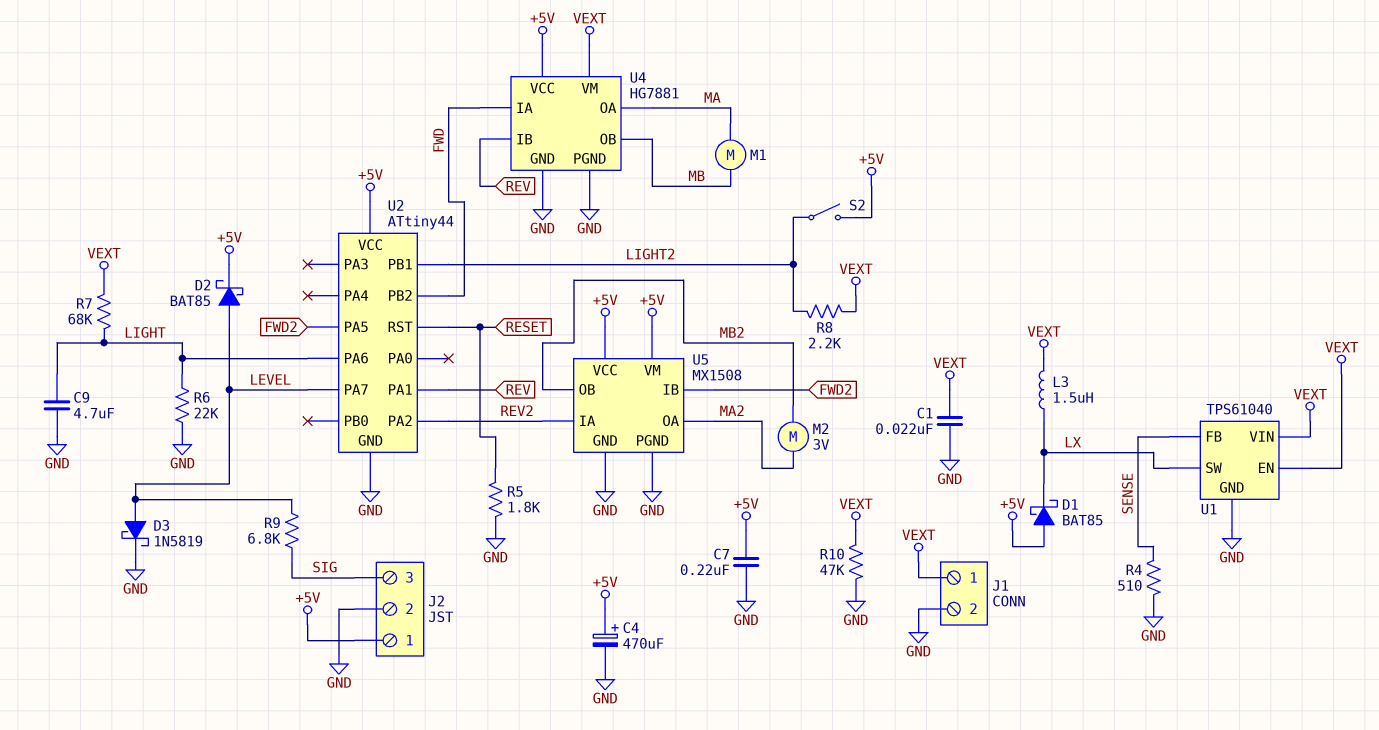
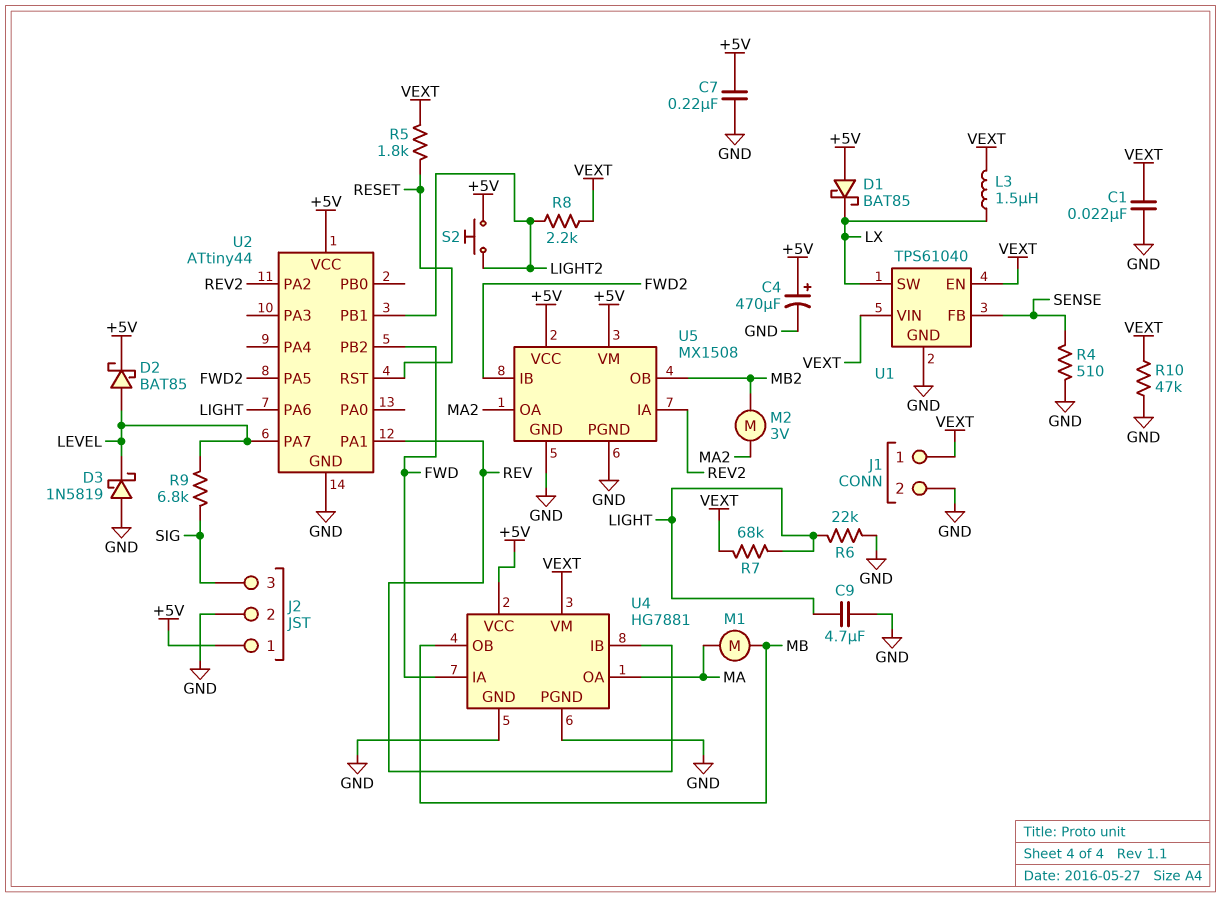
D3: schottky 1N5819 (A LEVEL, K GND) -> schottky 1N5819 (A GND, K LEVEL)
R5: 1.8k (GND, RESET) -> 1.8k (RESET, VEXT)
S2: switch (+5V, LIGHT2) -> button (+5V, LIGHT2)

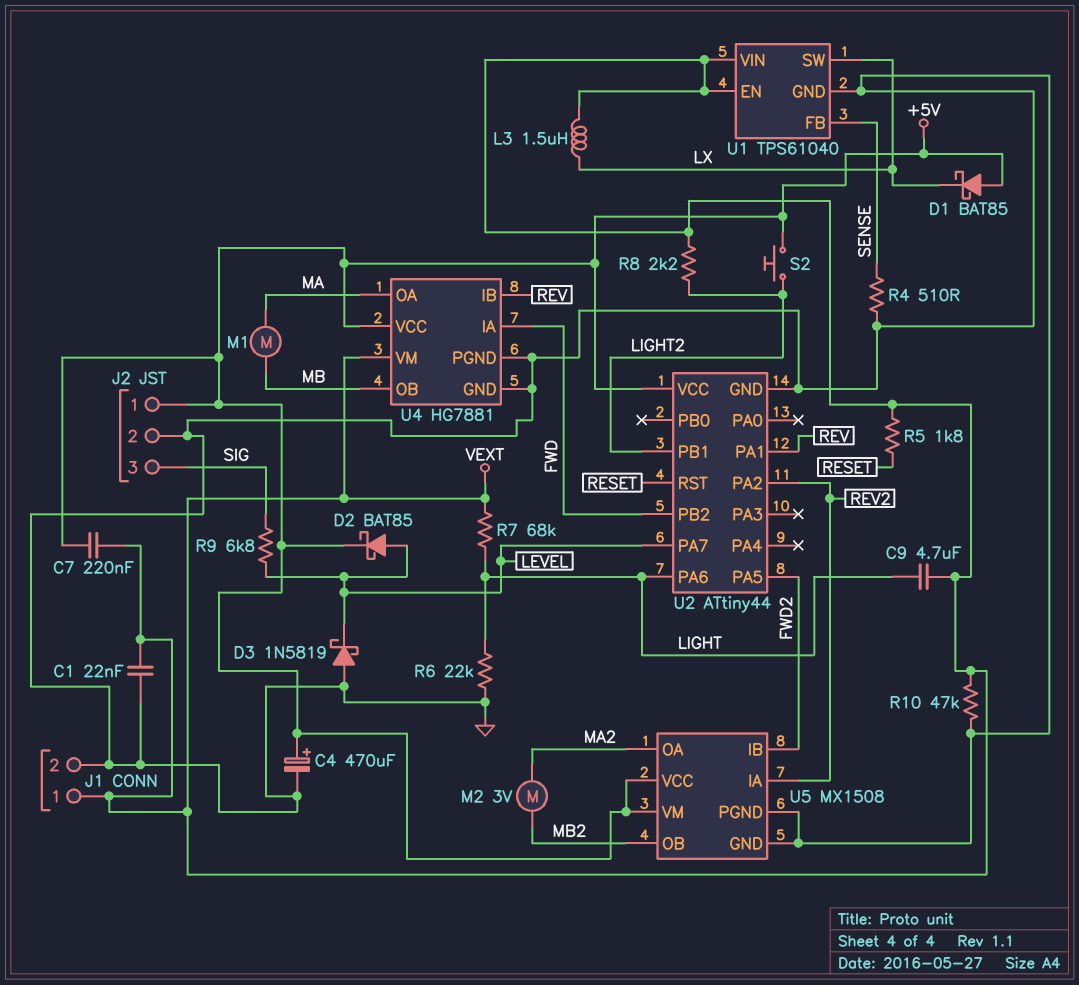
C7: 220nF (+5V, GND) -> 220nF (+5V, VEXT)
C9: 4.7uF (GND, LIGHT) -> 4.7uF (LIGHT, VEXT)

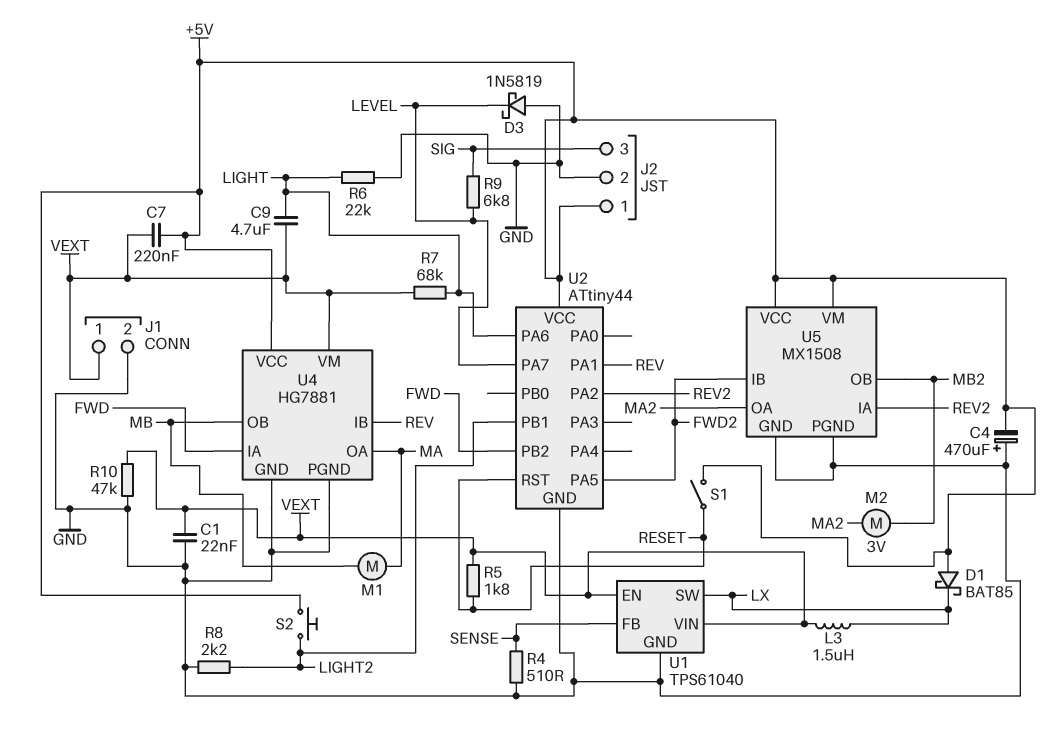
C4: 470uF (plus +5V, minus GND) -> 470uF (plus GND, minus +5V)
D2: schottky BAT85 (A LEVEL, K +5V) -> none
R8: 2.2k (LIGHT2, VEXT) -> 2.2k (GND, LIGHT2)
S1: none -> switch (+5V, RESET)

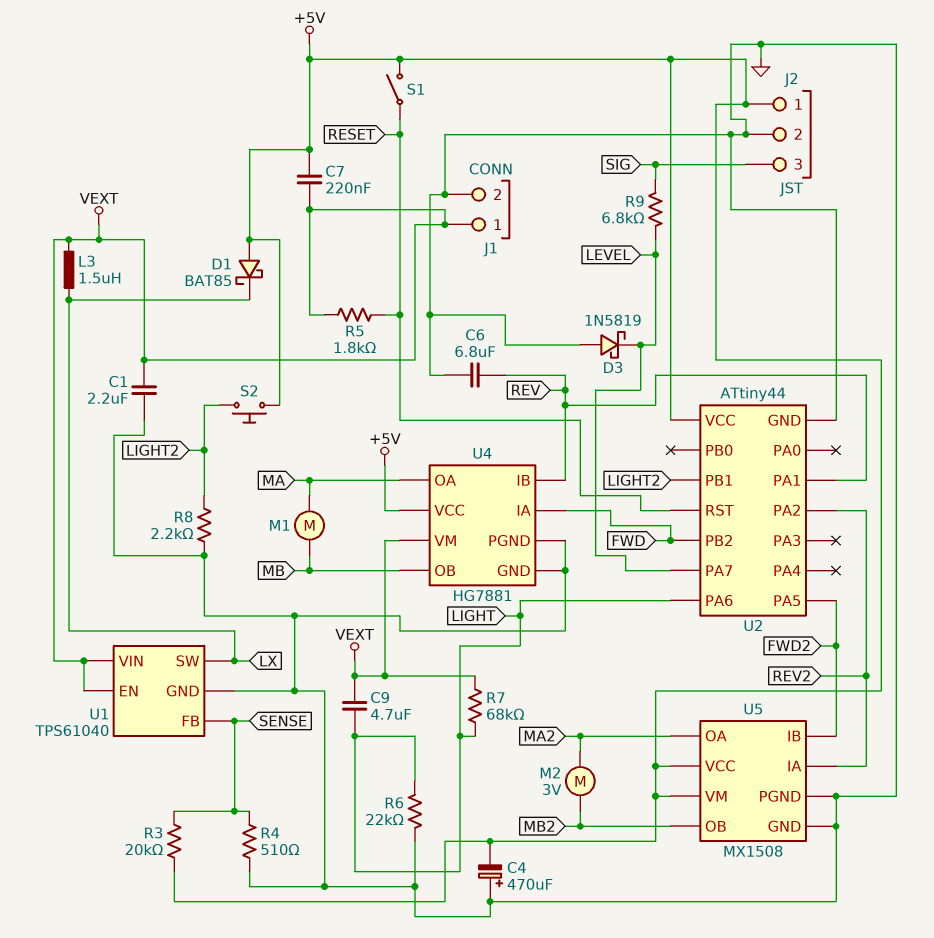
C1: 22nF (GND, VEXT) -> 2.2uF (GND, VEXT)
C6: none -> 6.8uF (GND, REV)
R3: none -> 20k (+5V, SENSE)
R10: 47k (GND, VEXT) -> none

